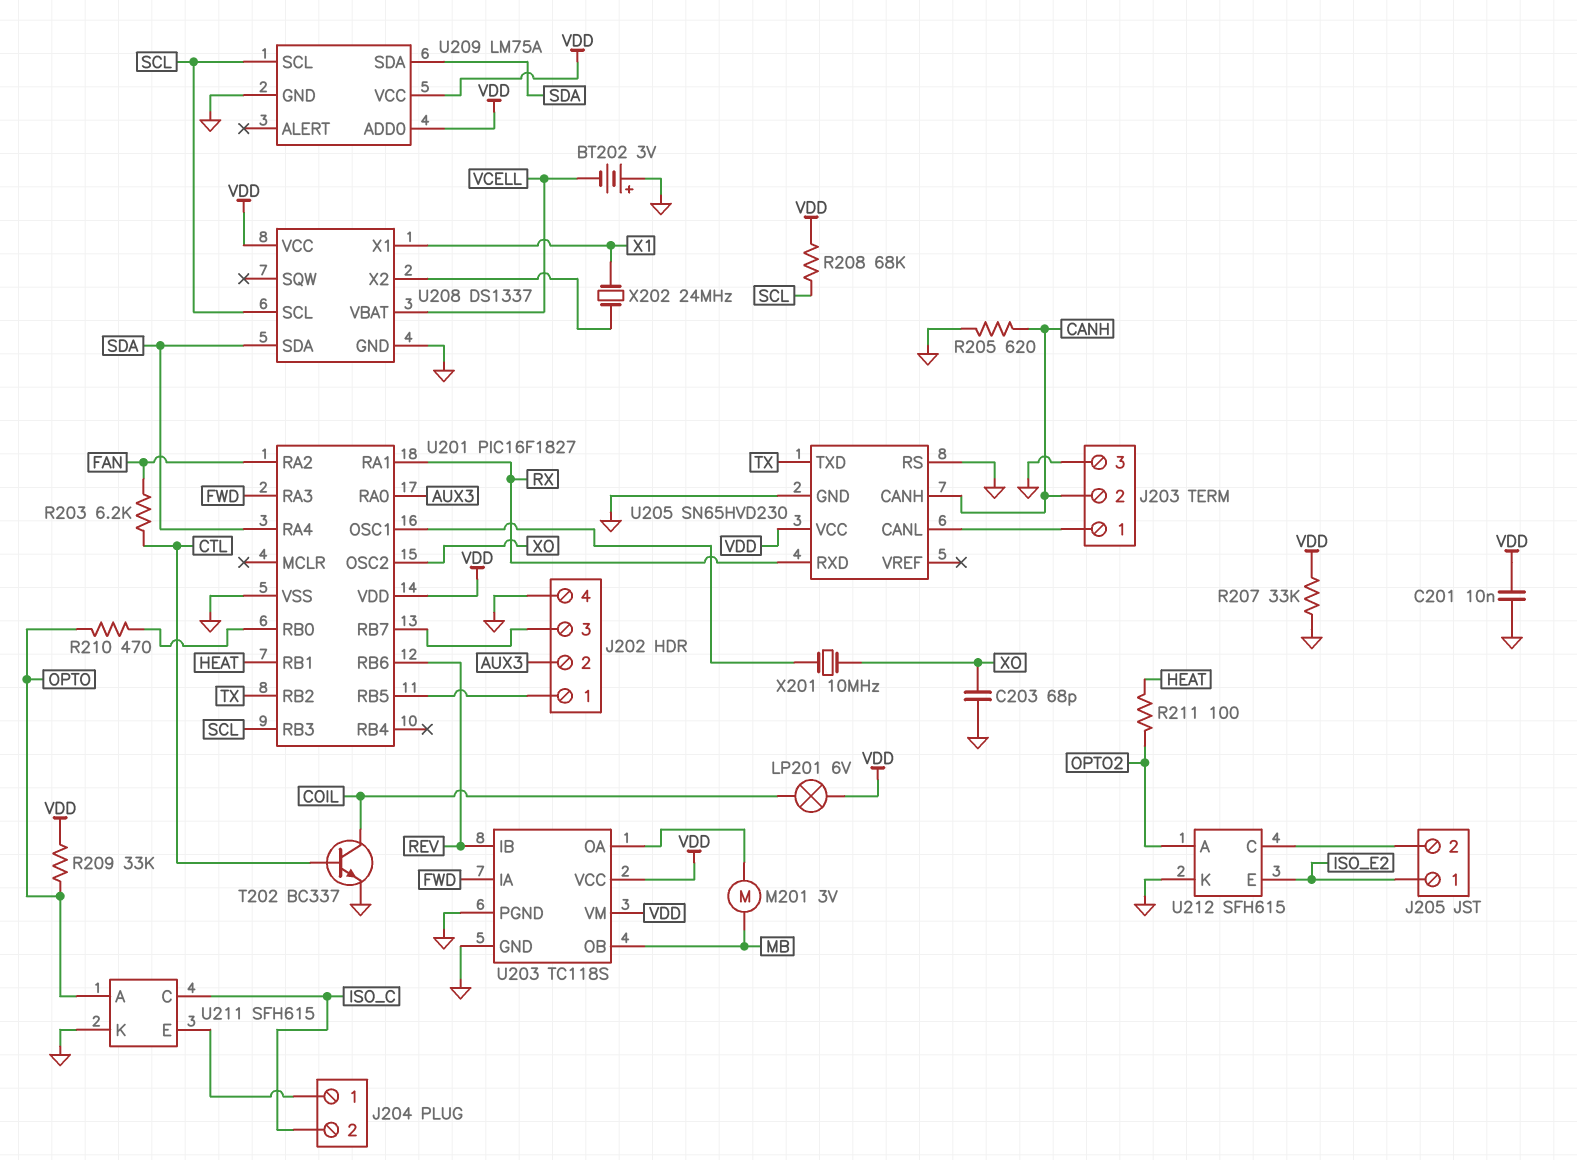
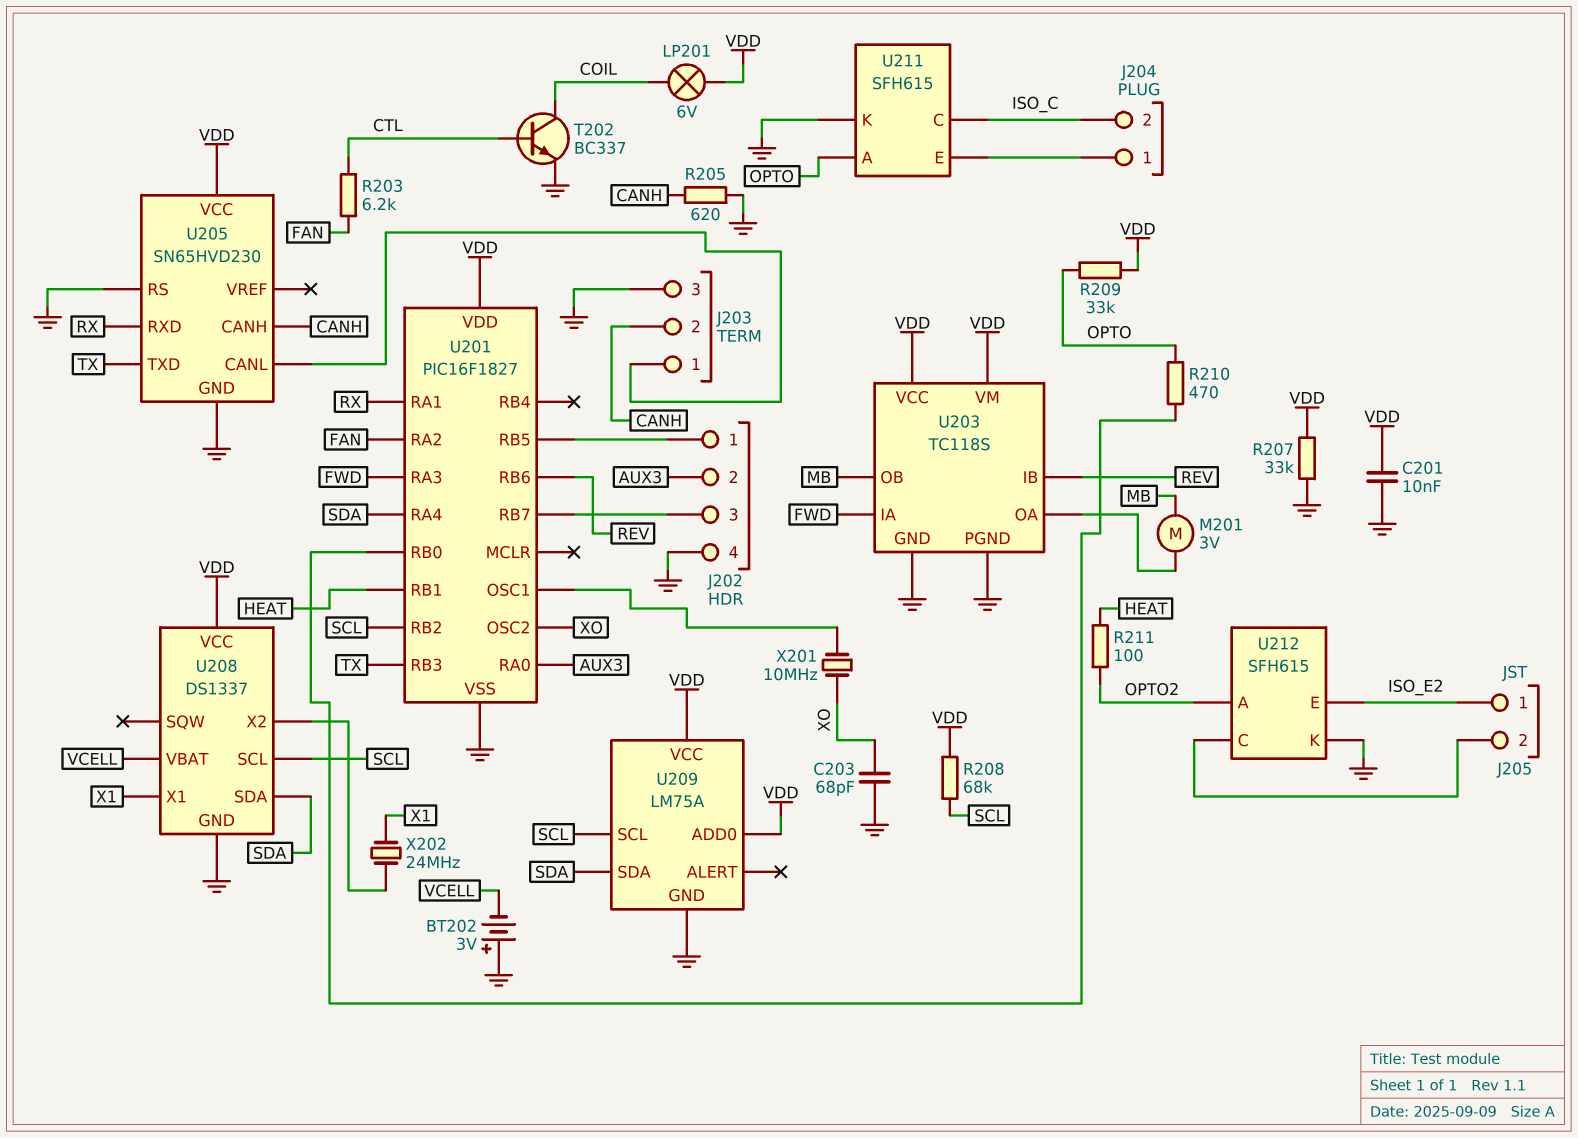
U201 pin RB2: TX -> SCL
U201 pin RB3: SCL -> TX

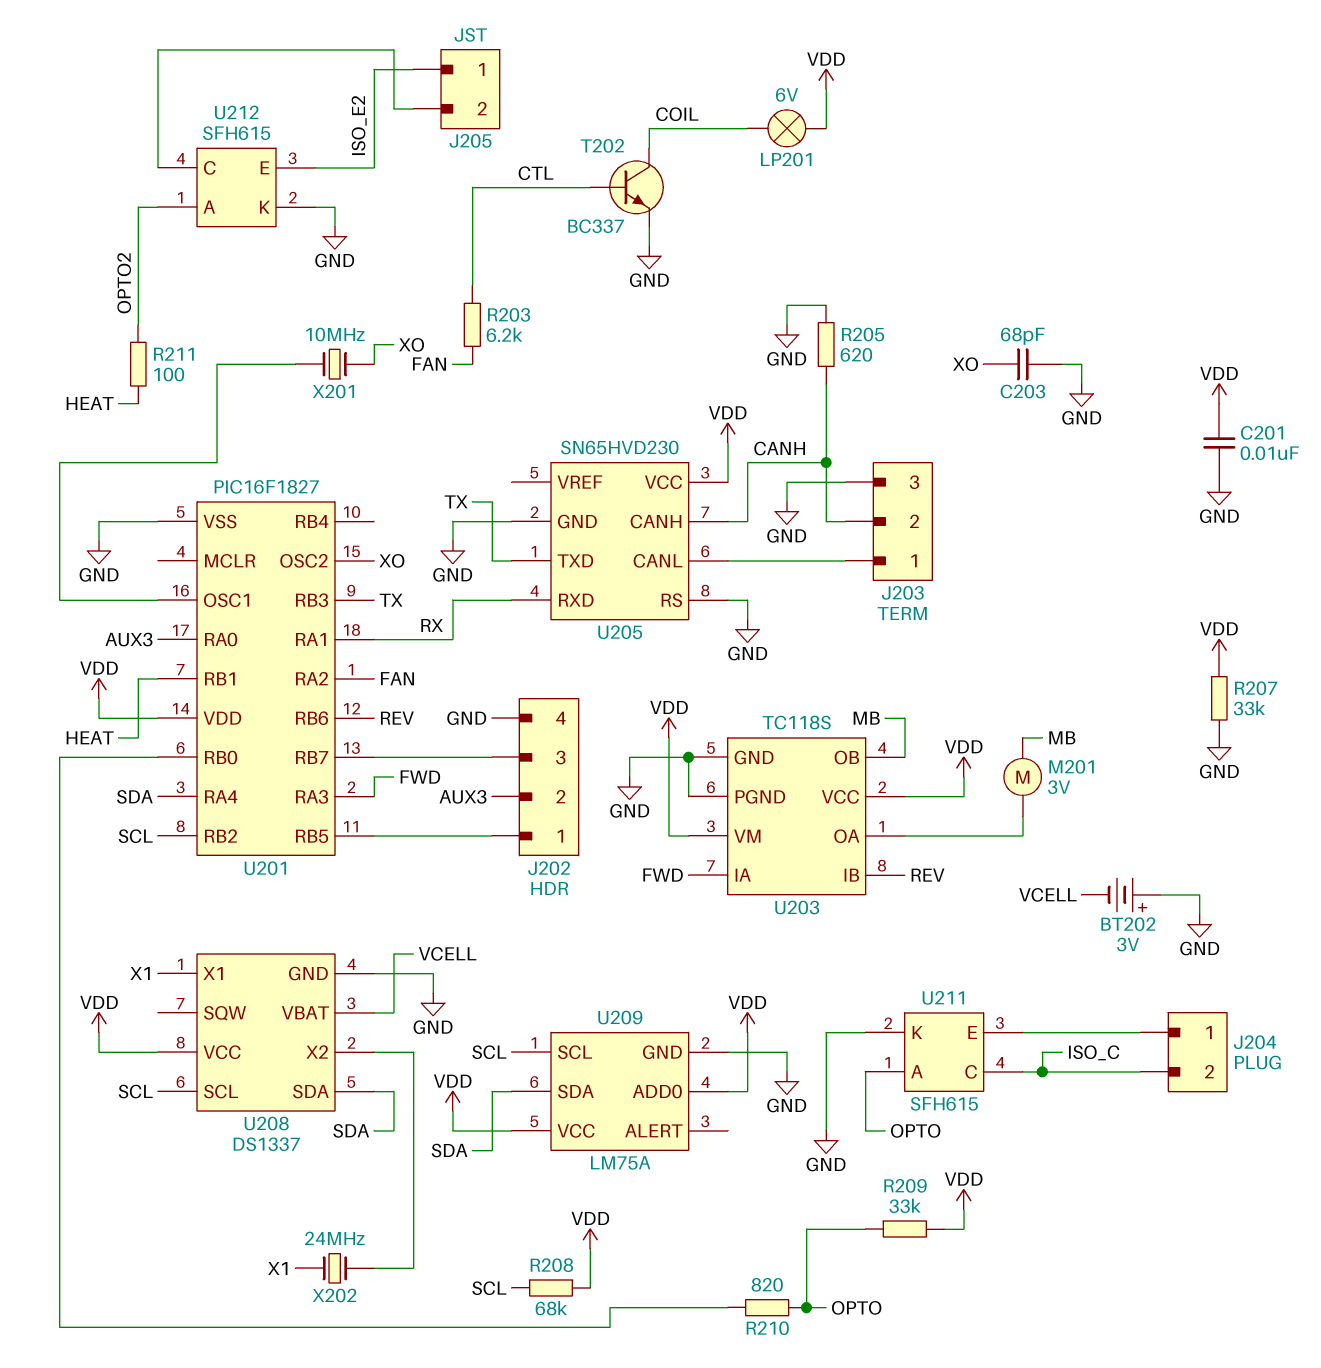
R210: 470 (OPTO, U201/RB0) -> 820 (OPTO, U201/RB0)

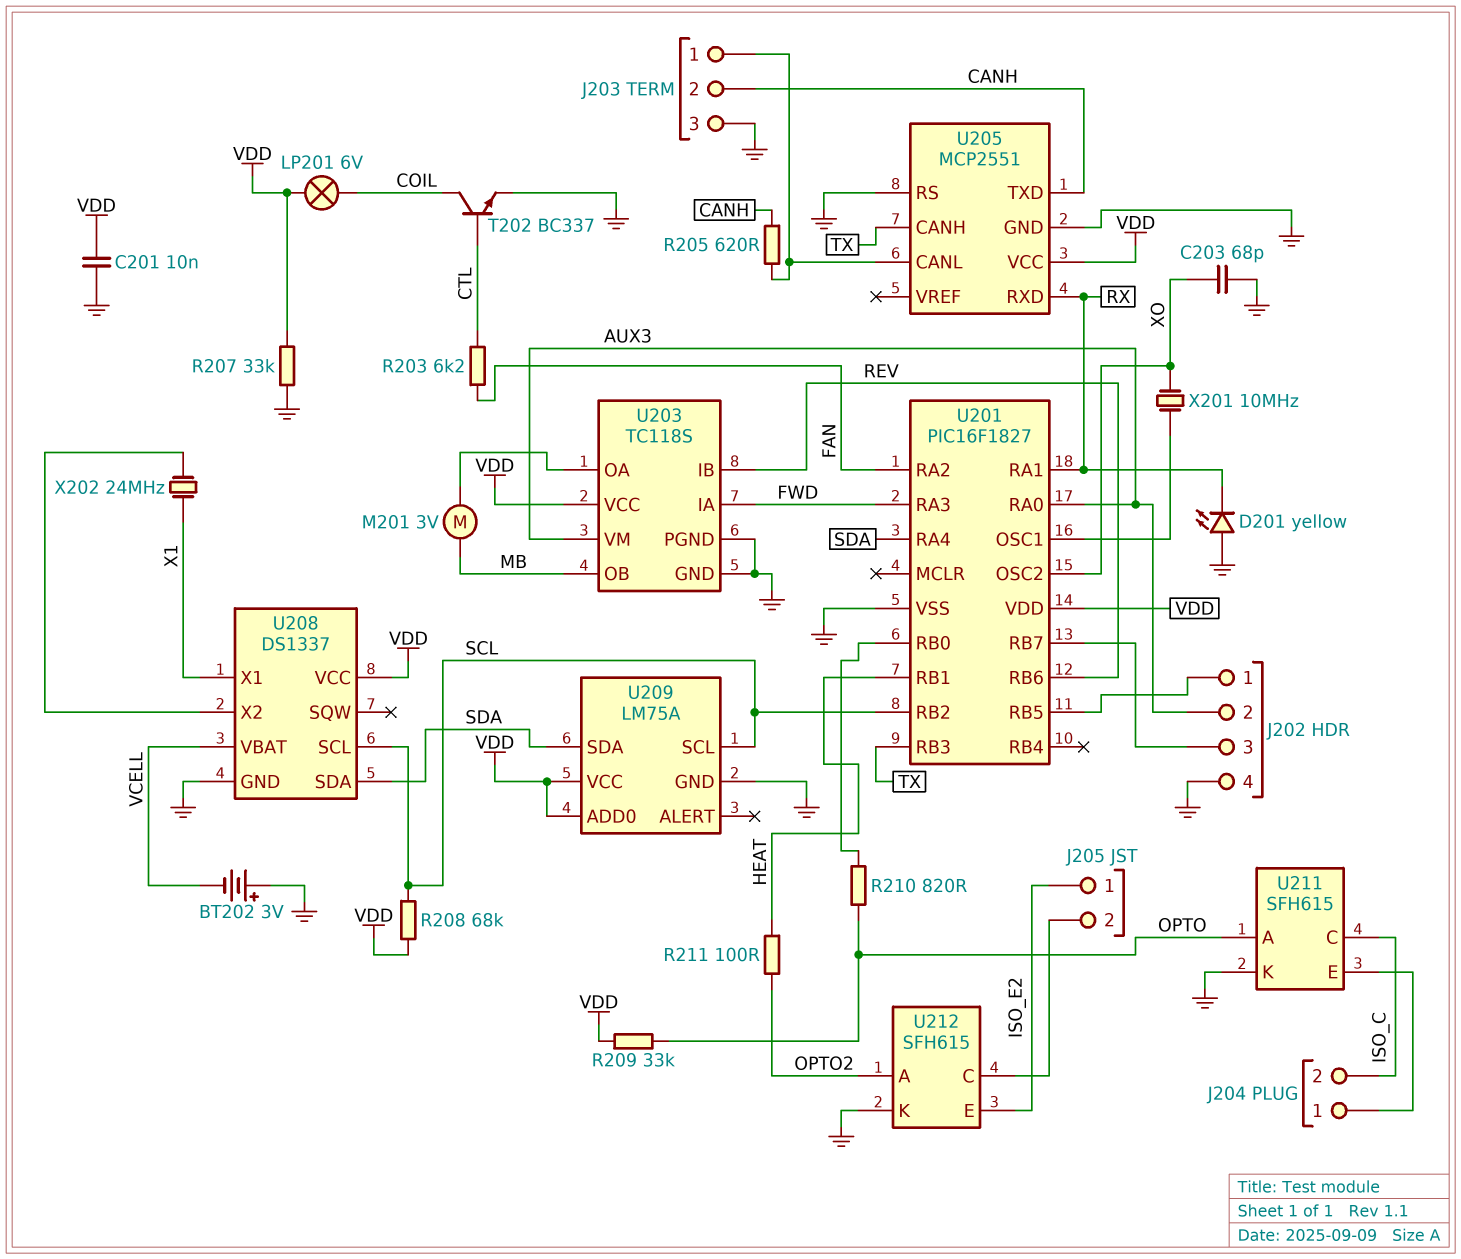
D201: none -> LED yellow (A GND, K RX)
R205: 620 (CANH, GND) -> 620 (CANH, J203/1)
U203 pin VM: VDD -> AUX3
U205: SN65HVD230 -> MCP2551
U205 pin CANH: CANH -> TX
U205 pin TXD: TX -> CANH

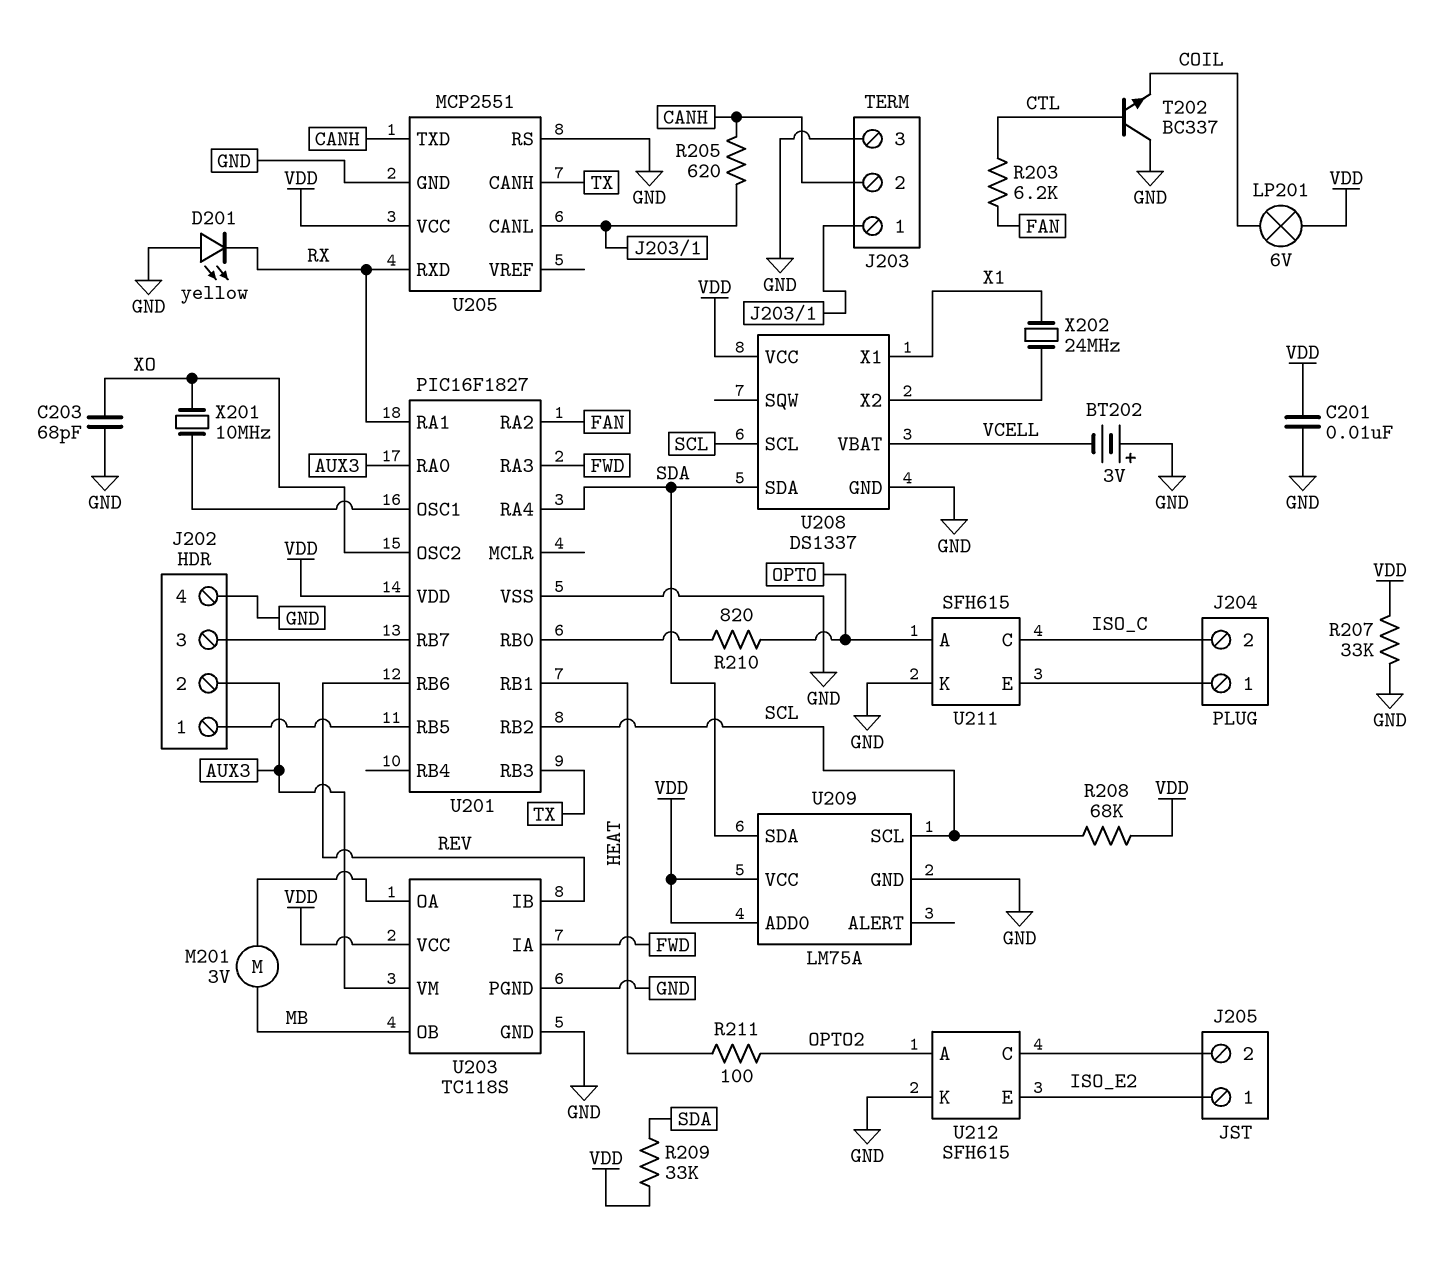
R209: 33k (OPTO, VDD) -> 33k (SDA, VDD)
T202: NPN BC337 (B CTL, C COIL, E GND) -> NPN BC337 (B CTL, C GND, E COIL)

